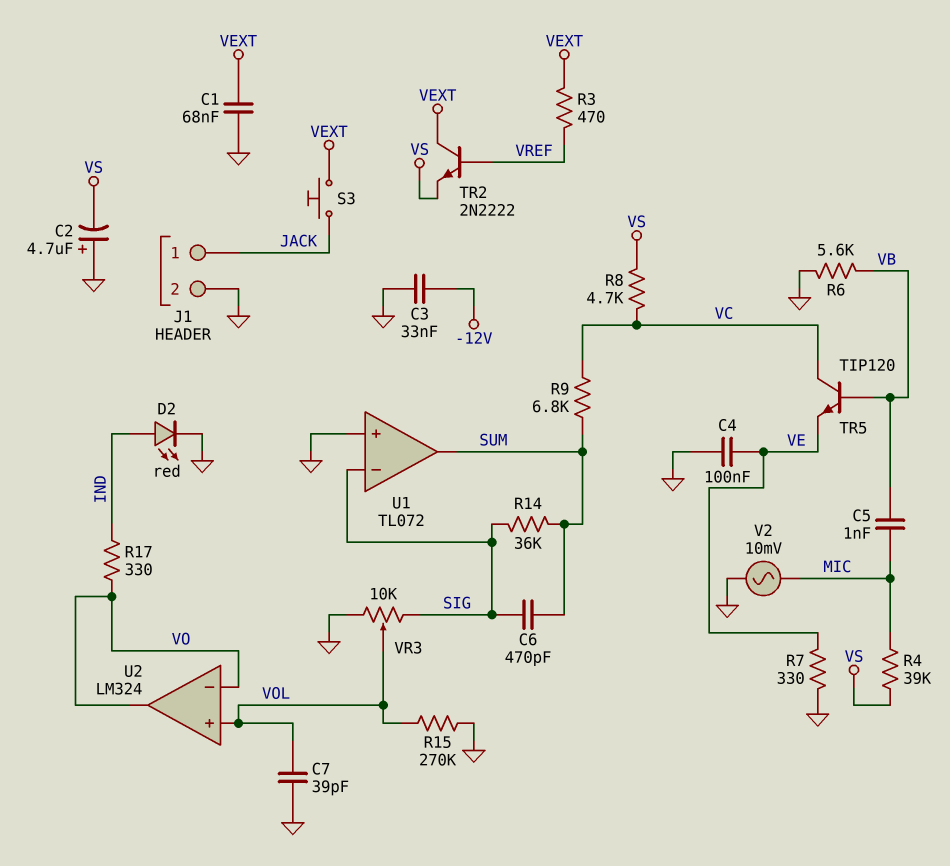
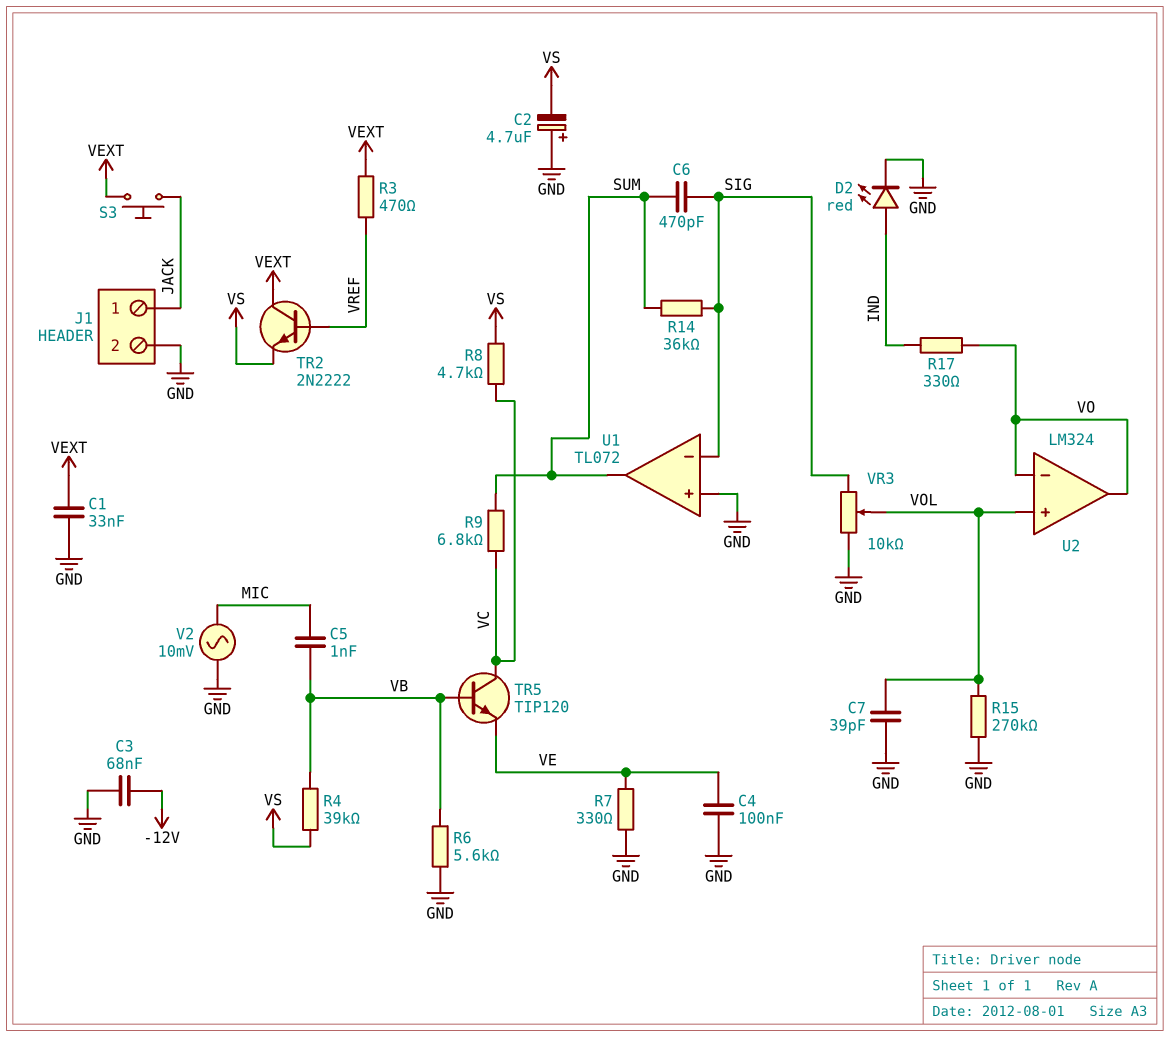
C1: 68nF (GND, VEXT) -> 33nF (GND, VEXT)
C3: 33nF (-12V, GND) -> 68nF (-12V, GND)
R4: 39k (MIC, VS) -> 39k (VB, VS)

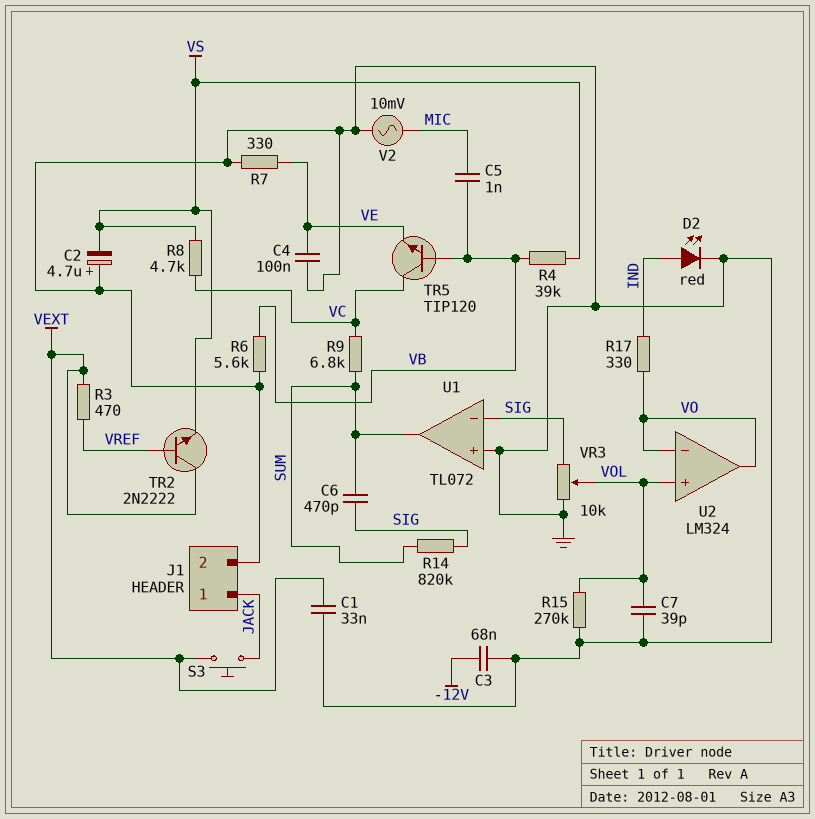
R14: 36k (SIG, SUM) -> 820k (SIG, SUM)

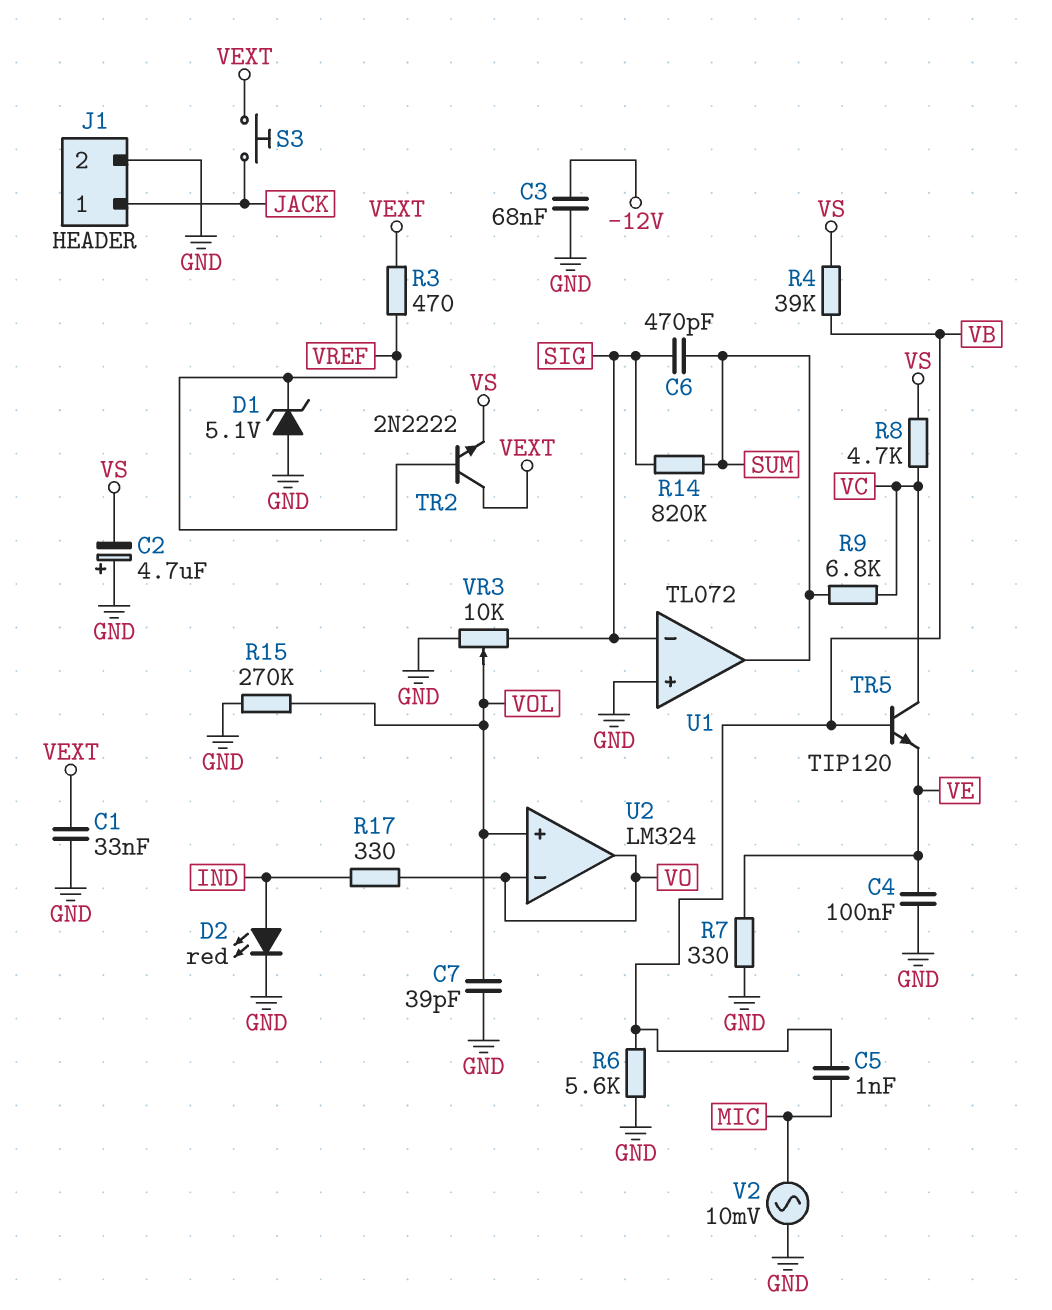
D1: none -> zener 5.1V (A GND, K VREF)

